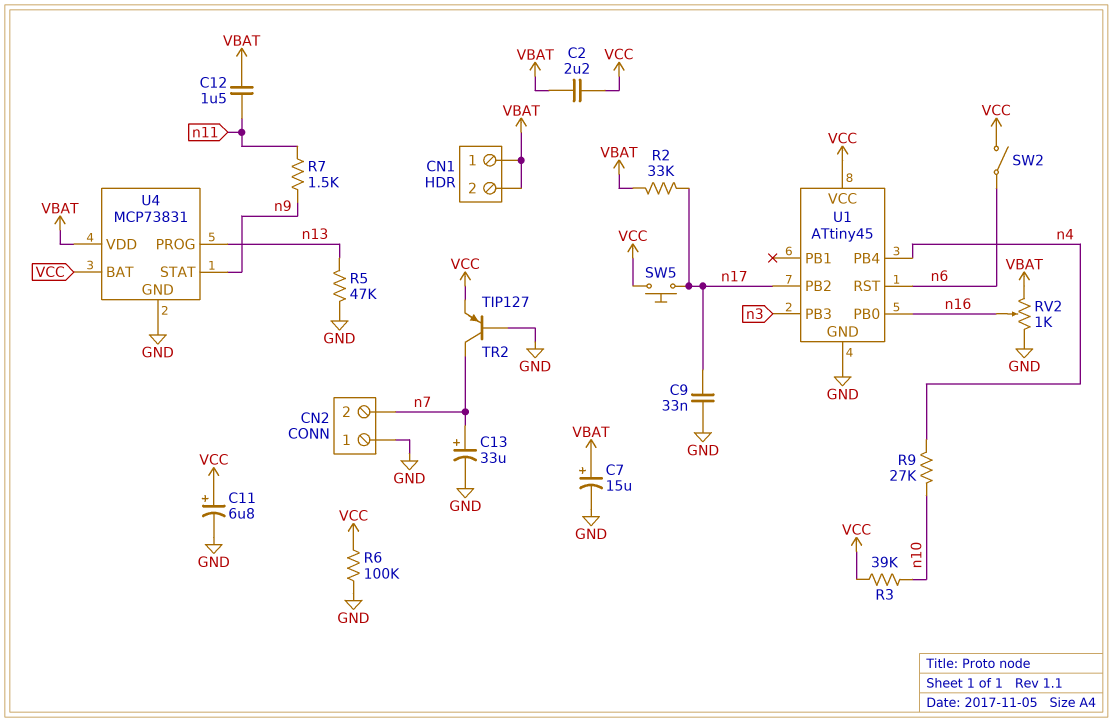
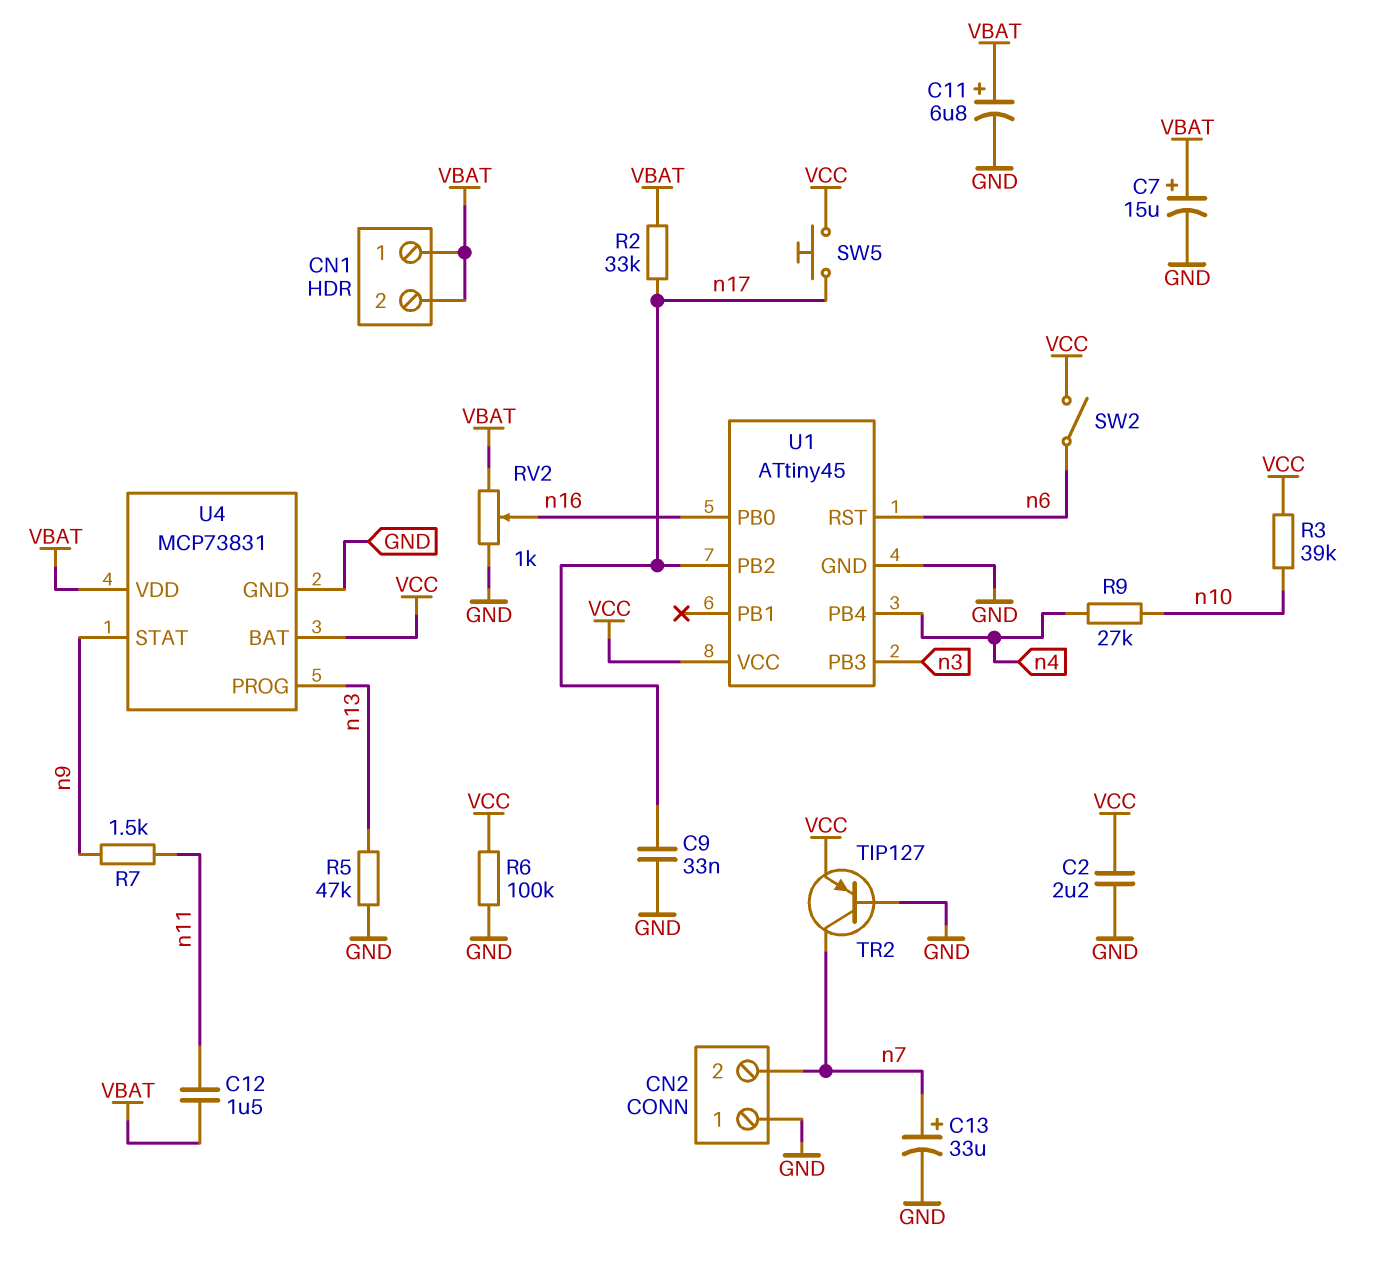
C2: 2.2uF (VBAT, VCC) -> 2.2uF (GND, VCC)
C11: 6.8uF (plus VCC, minus GND) -> 6.8uF (plus VBAT, minus GND)

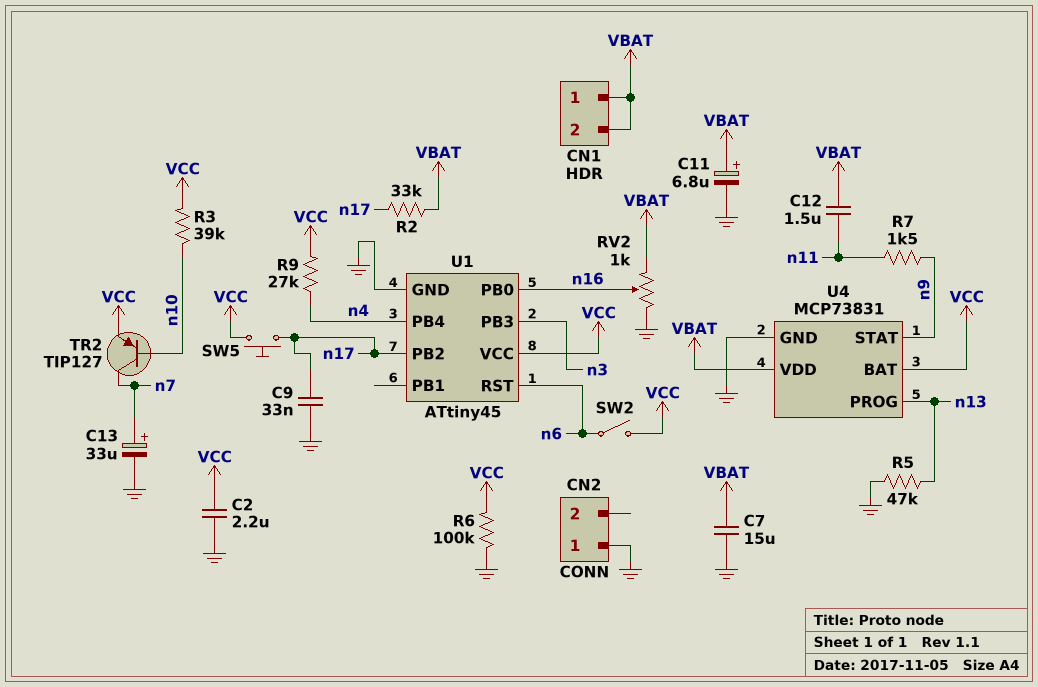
C7: 15uF (plus VBAT, minus GND) -> 15uF (GND, VBAT)
CN2 pin 2: n7 -> none
R9: 27k (n4, n10) -> 27k (VCC, n4)
TR2: PNP TIP127 (B GND, C n7, E VCC) -> PNP TIP127 (B n10, C n7, E VCC)

